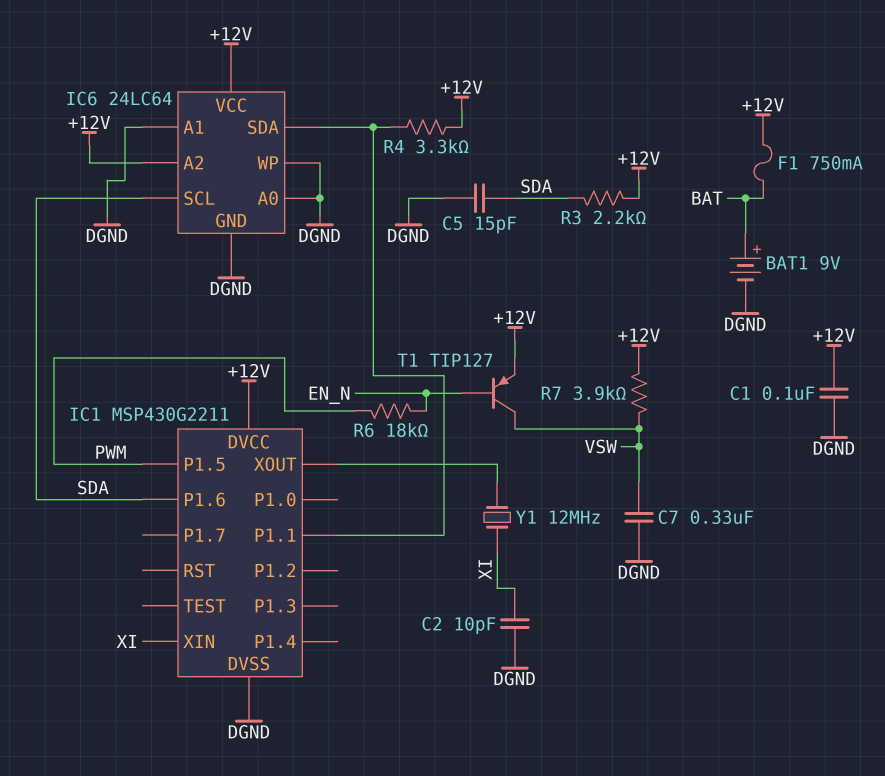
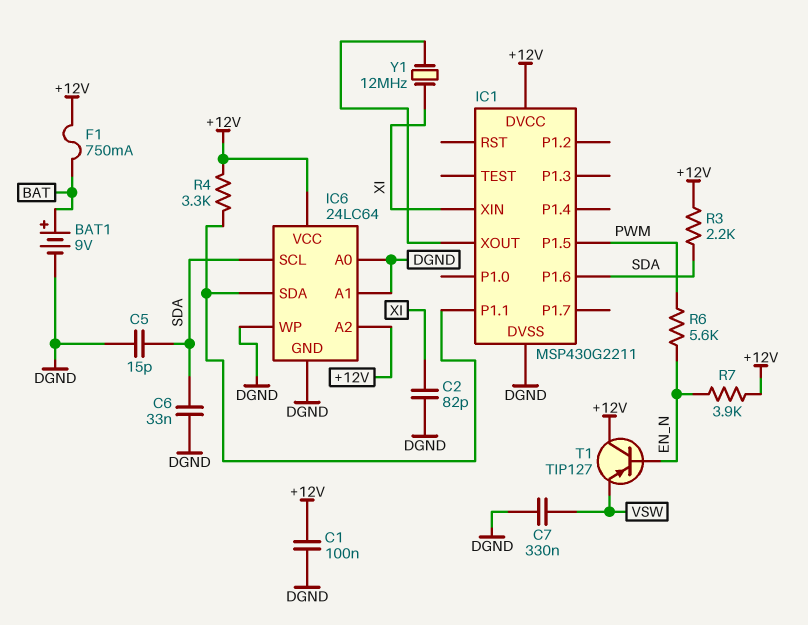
C2: 10pF (DGND, XI) -> 82pF (DGND, XI)
C6: none -> 33nF (DGND, SDA)
R6: 18k (EN_N, PWM) -> 5.6k (EN_N, PWM)
R7: 3.9k (+12V, VSW) -> 3.9k (+12V, EN_N)
T1: PNP TIP127 (B EN_N, C VSW, E +12V) -> PNP TIP127 (B EN_N, C +12V, E VSW)

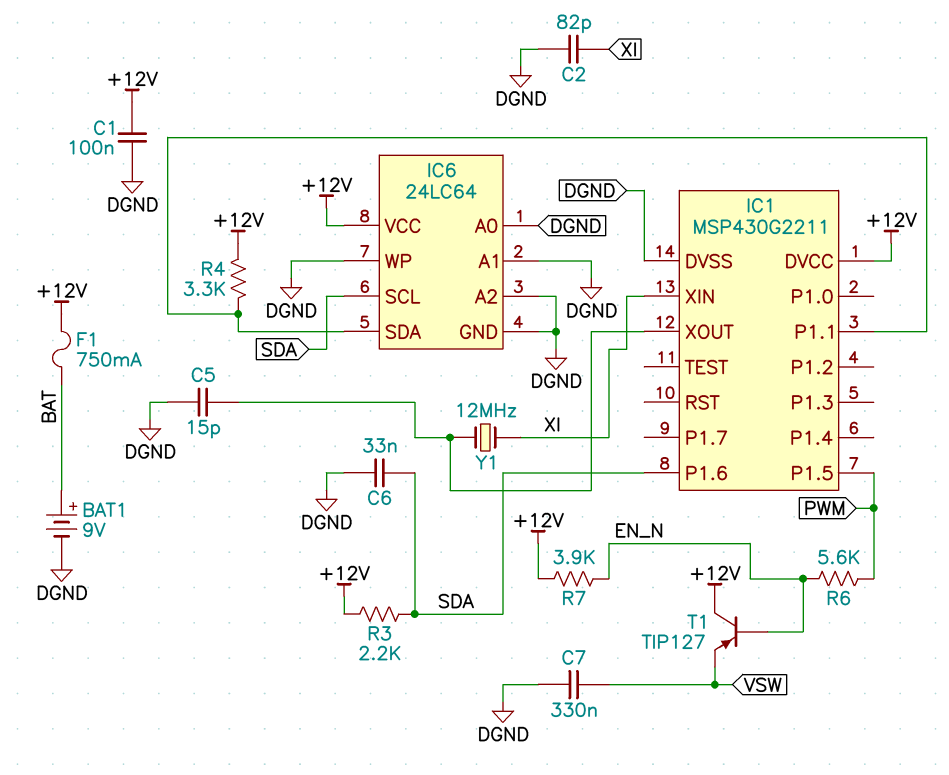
C5: 15pF (DGND, SDA) -> 15pF (DGND, IC1/XOUT)
IC6 pin A2: +12V -> DGND

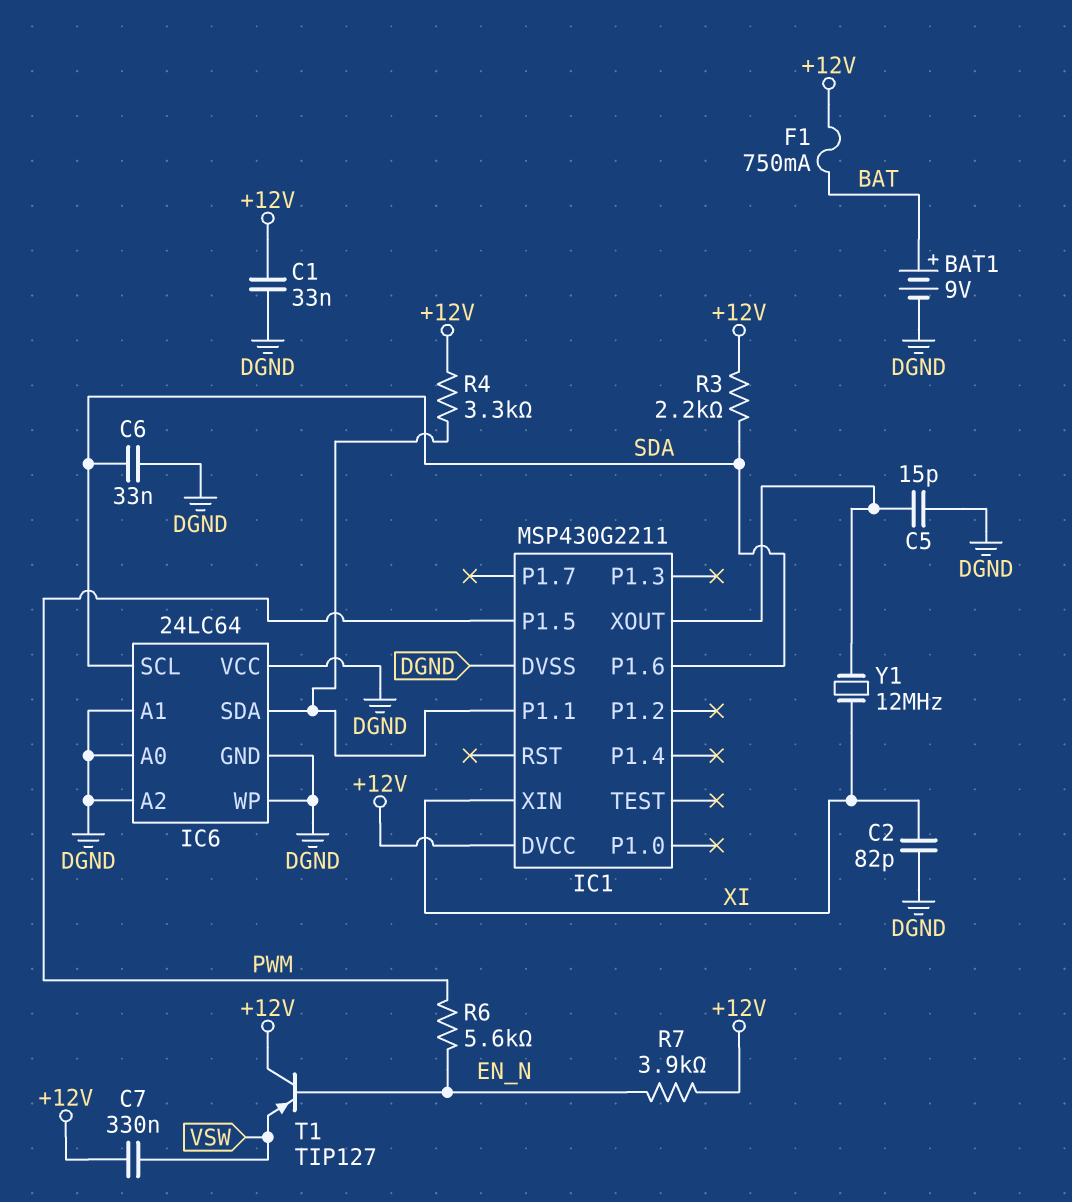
C1: 100nF (+12V, DGND) -> 33nF (+12V, DGND)
C7: 330nF (DGND, VSW) -> 330nF (+12V, VSW)
IC6 pin VCC: +12V -> DGND

